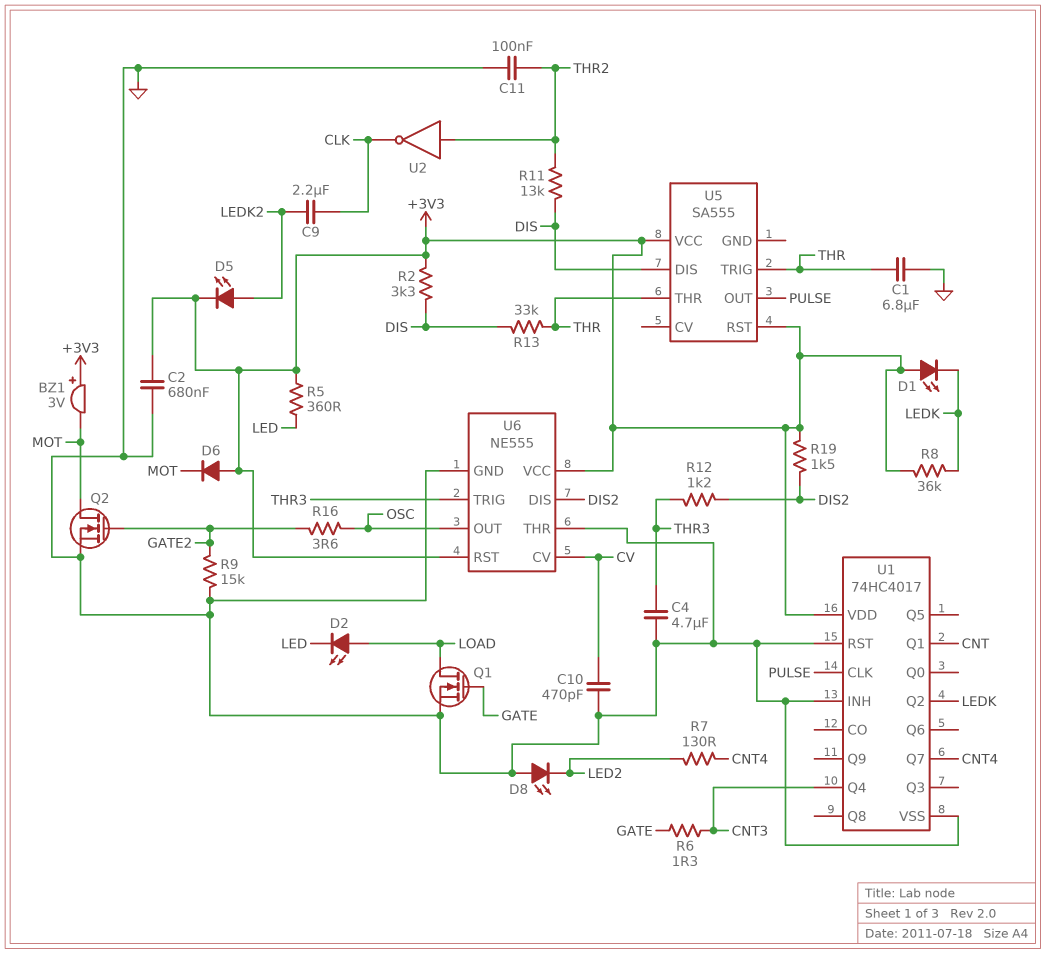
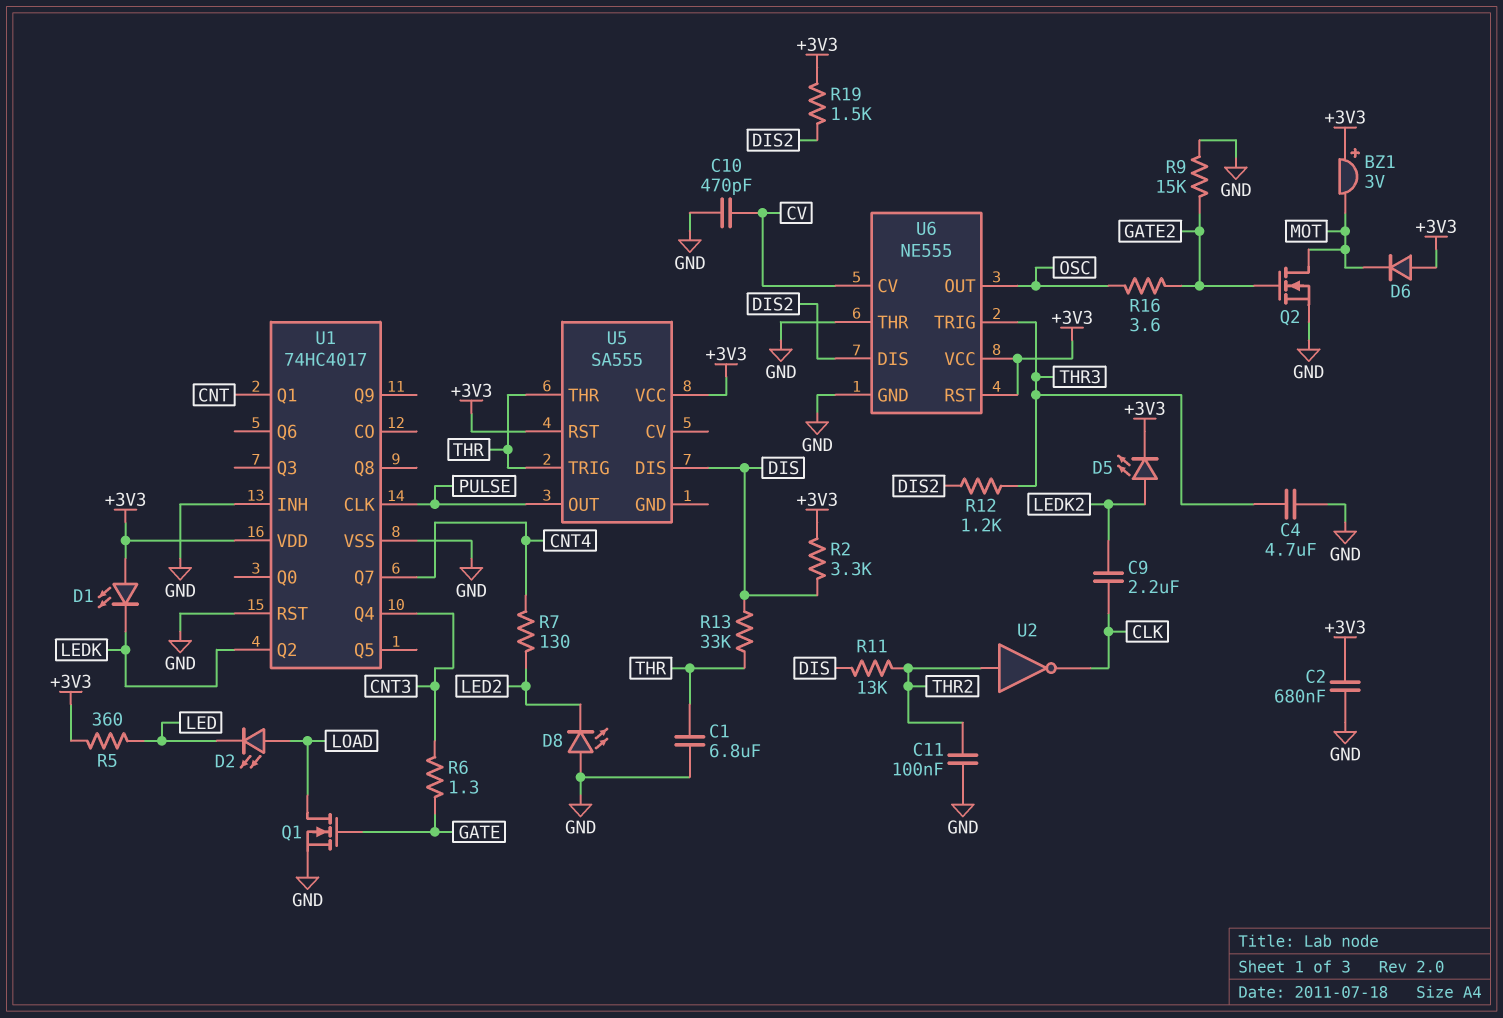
R8: 36k (+3V3, LEDK) -> none

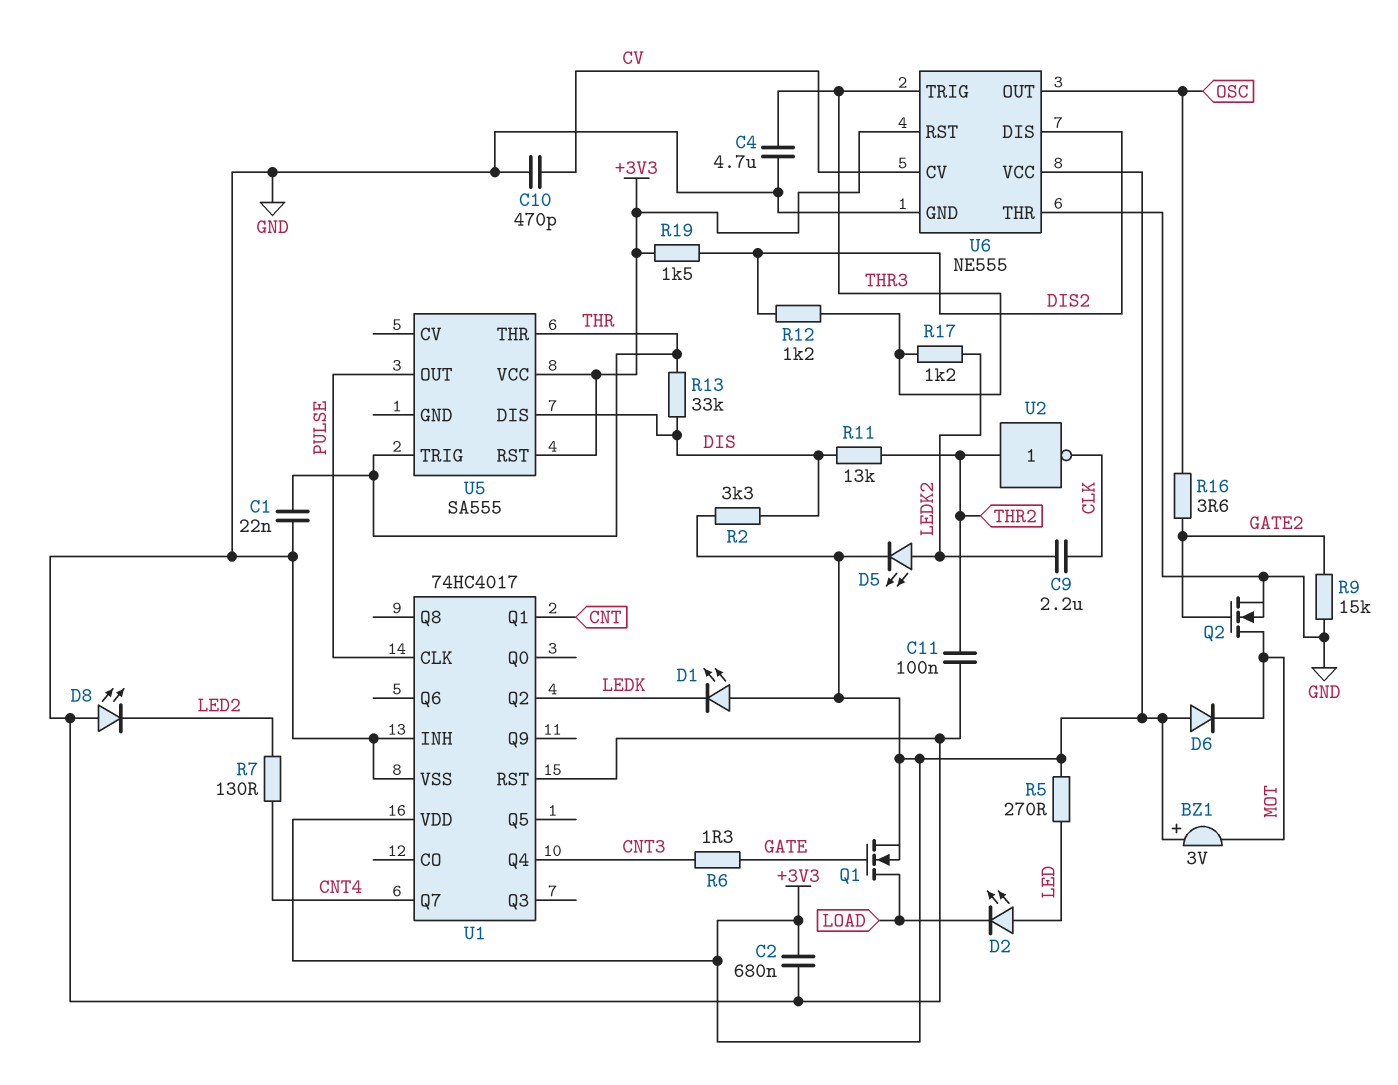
C1: 6.8uF (GND, THR) -> 22nF (GND, THR)
D2: LED (A LOAD, K LED) -> LED (A LED, K LOAD)
Q1: NMOS (G GATE, D LOAD, S GND) -> NMOS (G GATE, D LOAD, S +3V3)
R5: 360 (+3V3, LED) -> 270 (+3V3, LED)
R17: none -> 1.2k (LEDK2, THR3)

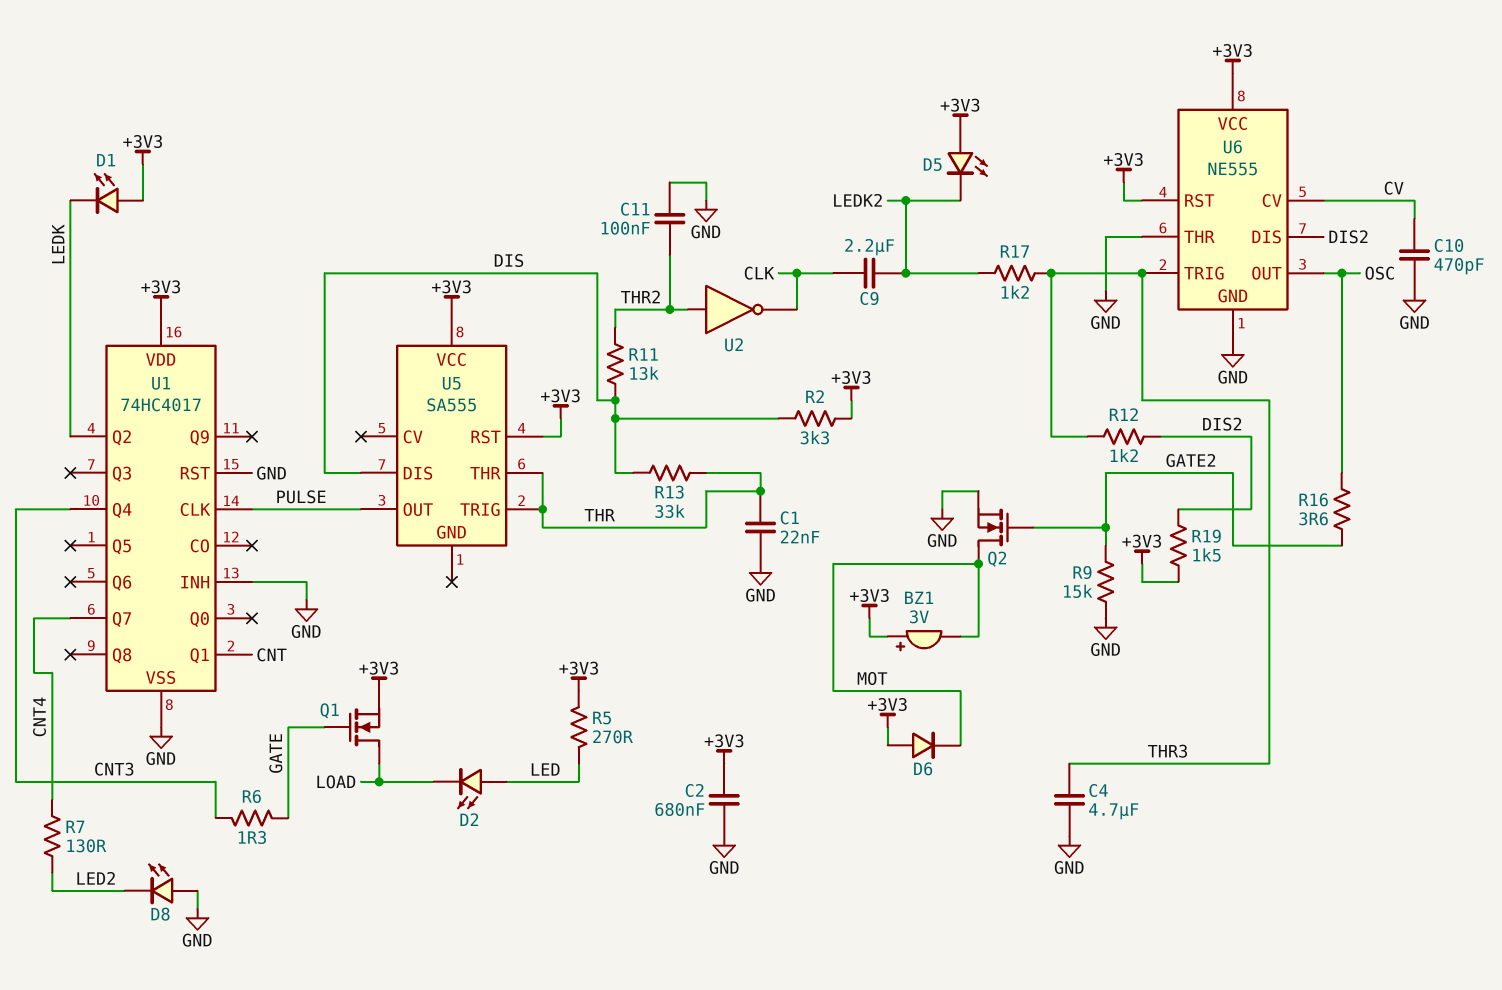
D5: LED (A LEDK2, K +3V3) -> LED (A +3V3, K LEDK2)

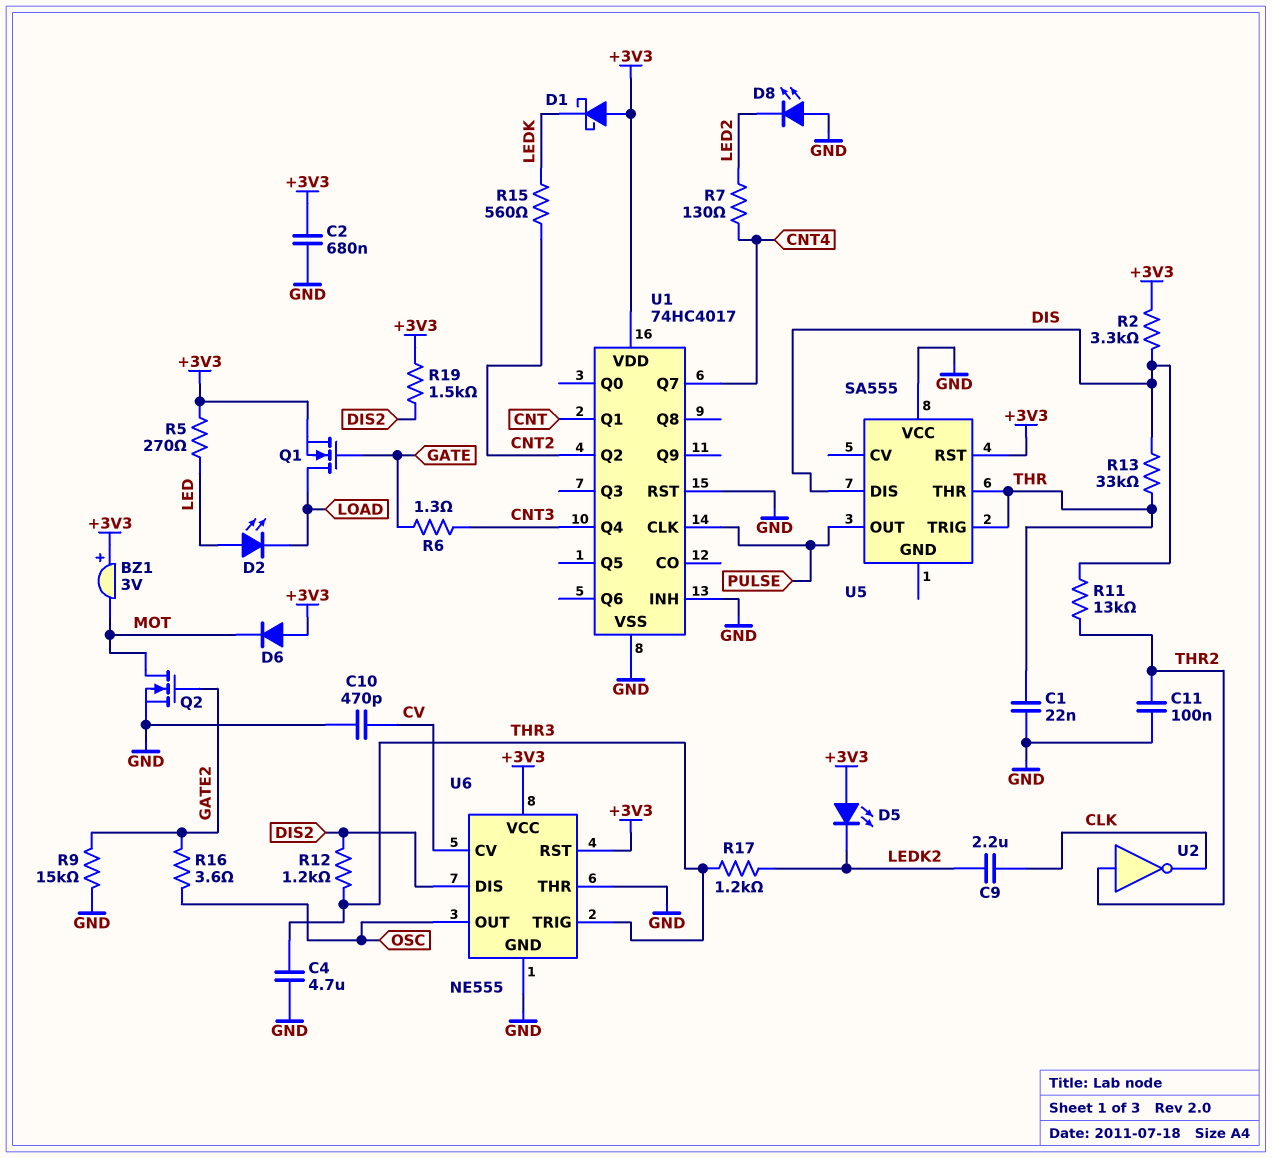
D1: LED (A +3V3, K LEDK) -> schottky (A +3V3, K LEDK)
R15: none -> 560 (CNT2, LEDK)
U1 pin Q2: LEDK -> CNT2
U5 pin VCC: +3V3 -> GND

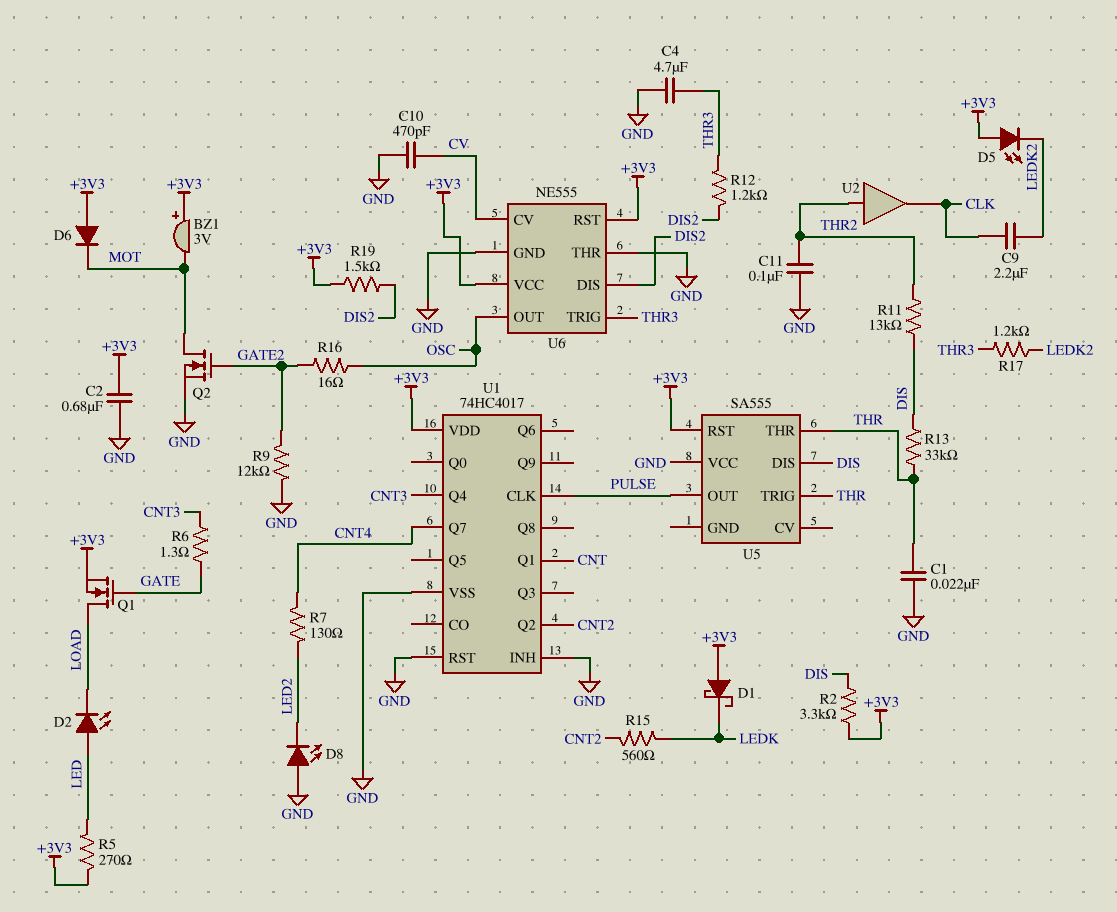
R9: 15k (GATE2, GND) -> 12k (GATE2, GND)
R16: 3.6 (GATE2, OSC) -> 16 (GATE2, OSC)
U2: NOT (in THR2, out CLK) -> buffer (in THR2, out CLK)

